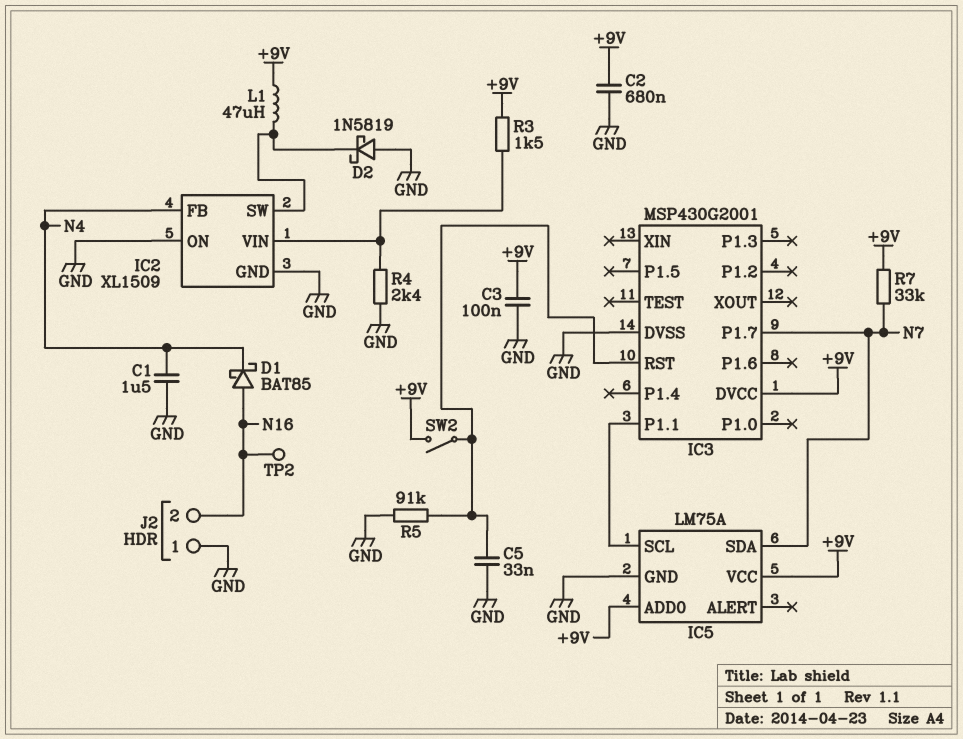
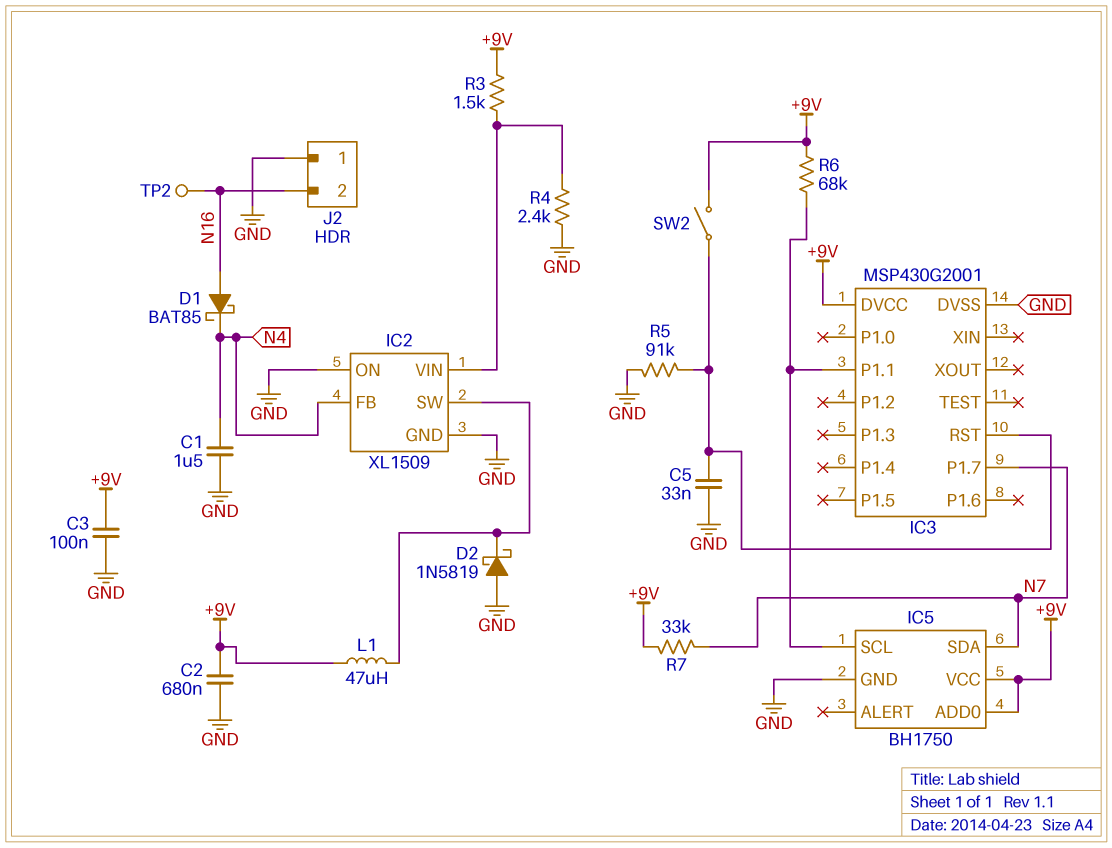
IC5: LM75A -> BH1750
R6: none -> 68k (+9V, IC3/P1.1)

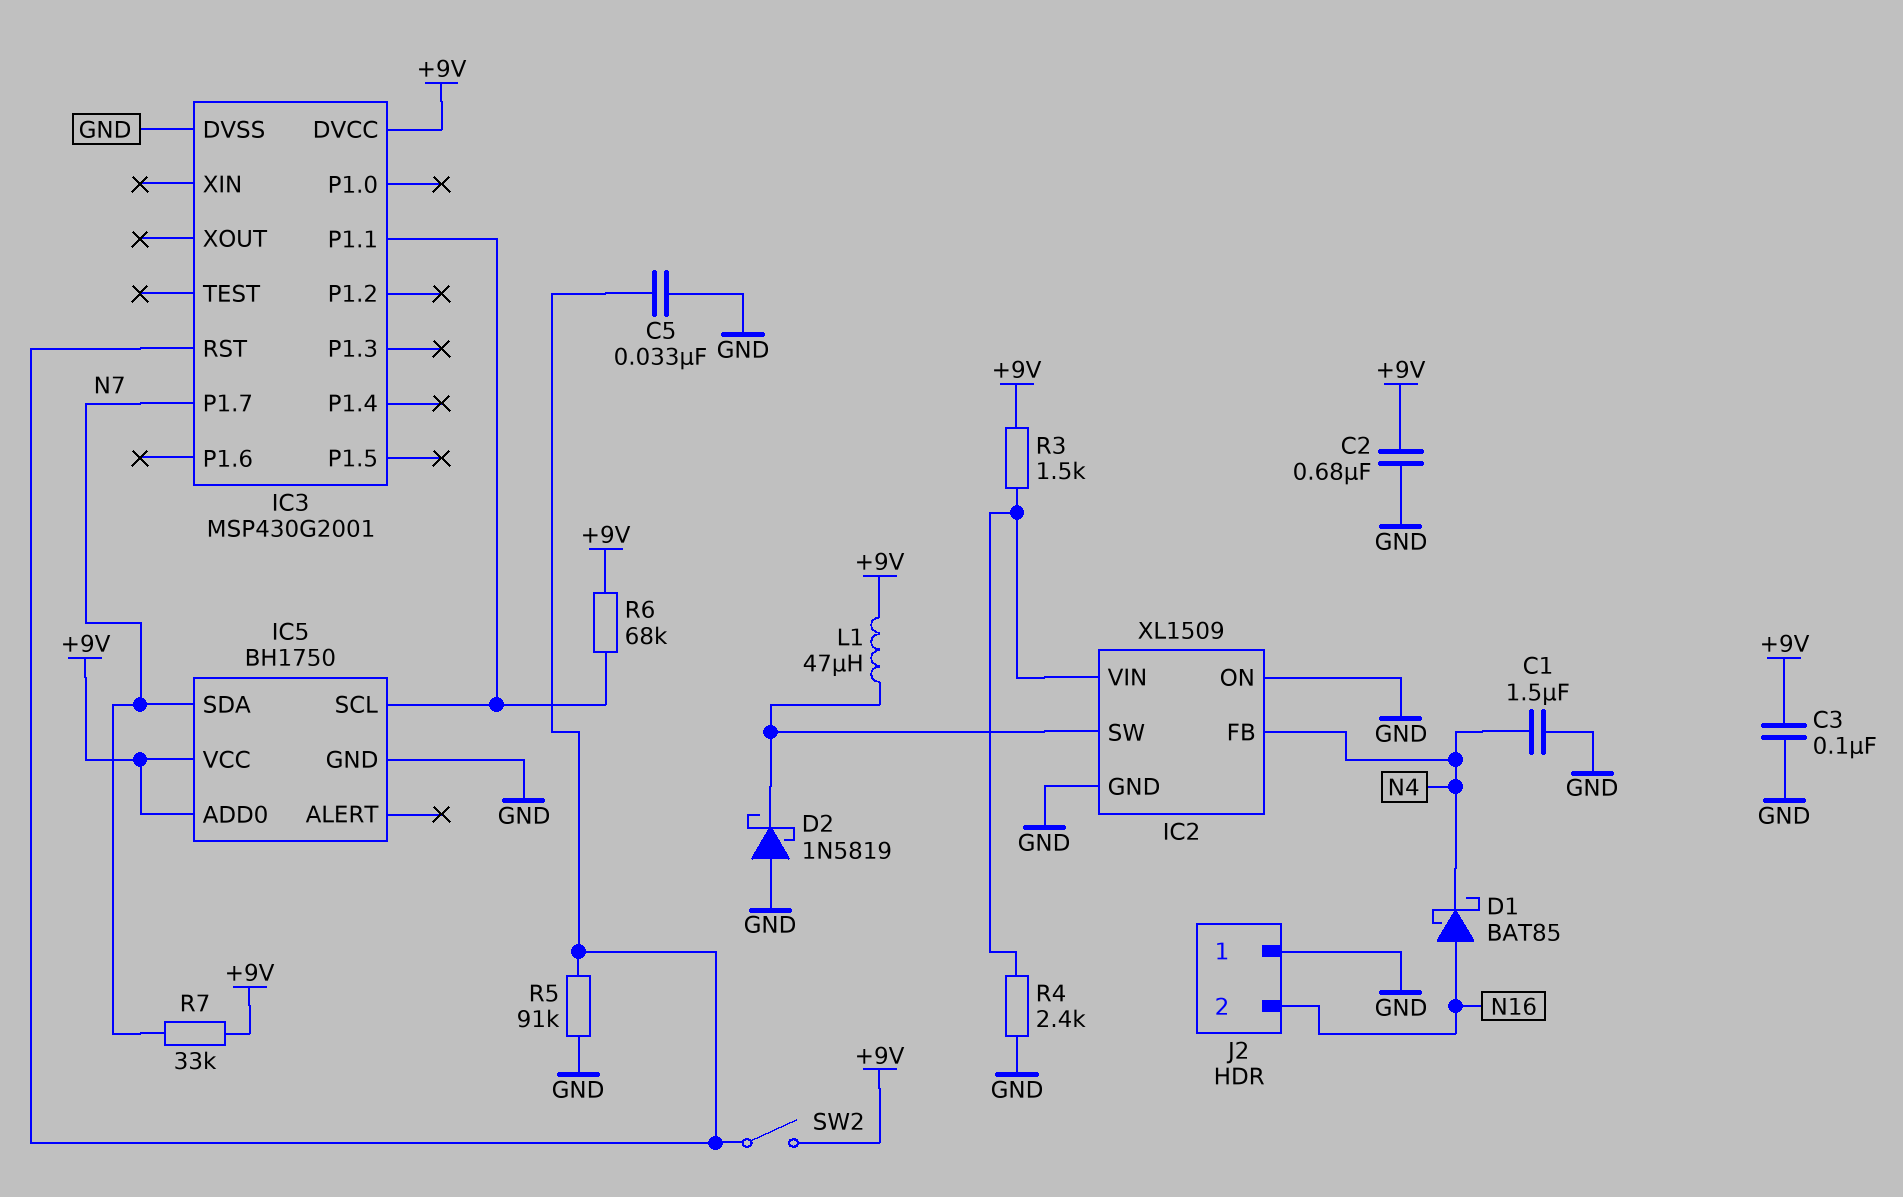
TP2: test point (N16) -> none

